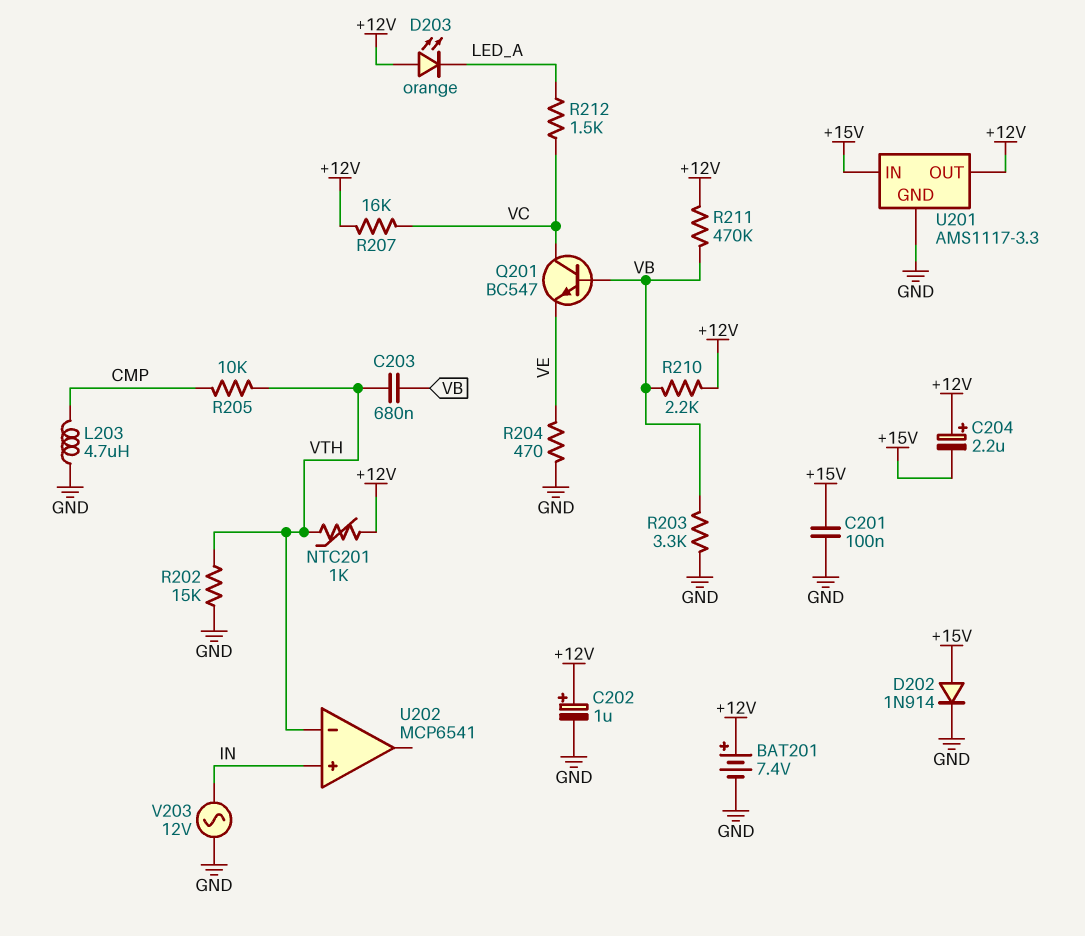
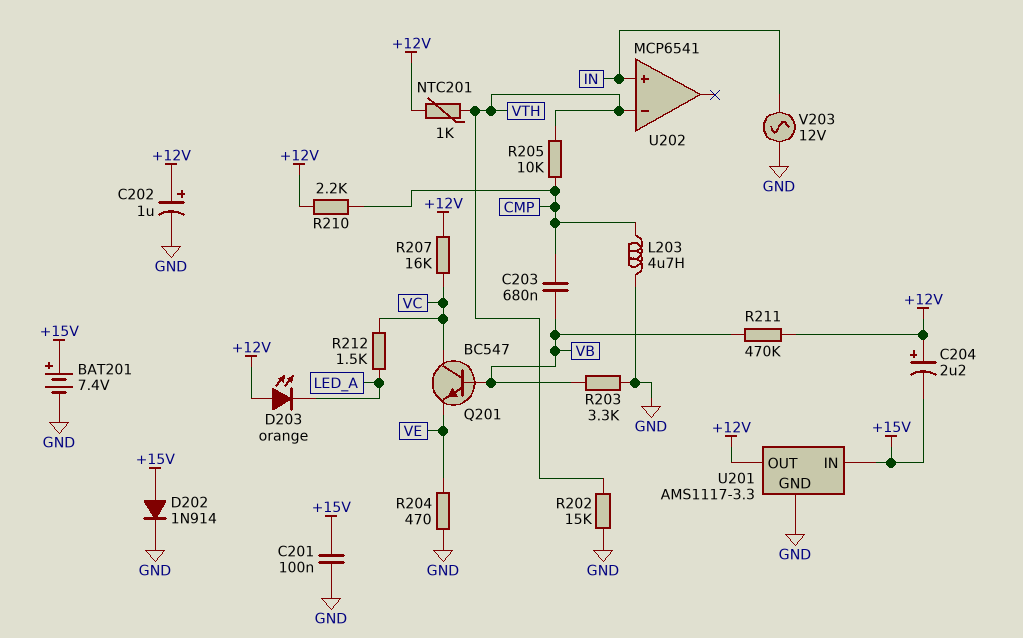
BAT201: 7.4V (plus +12V, minus GND) -> 7.4V (plus +15V, minus GND)
C203: 680nF (VB, VTH) -> 680nF (CMP, VB)
R210: 2.2k (+12V, VB) -> 2.2k (+12V, CMP)

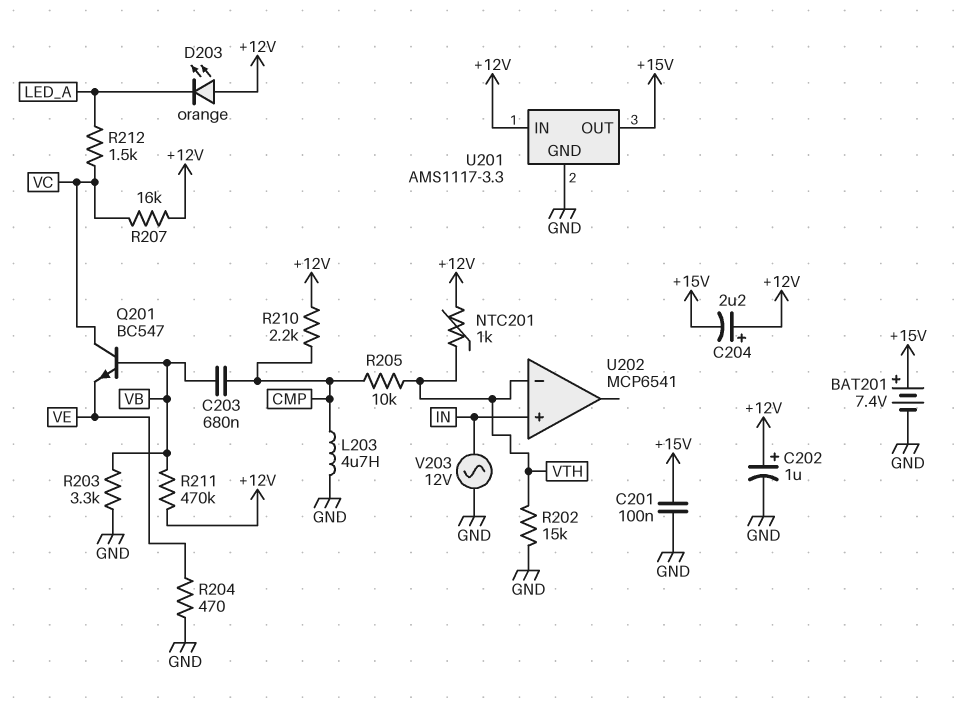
D202: diode 1N914 (A +15V, K GND) -> none
U201 pin IN: +15V -> +12V
U201 pin OUT: +12V -> +15V

